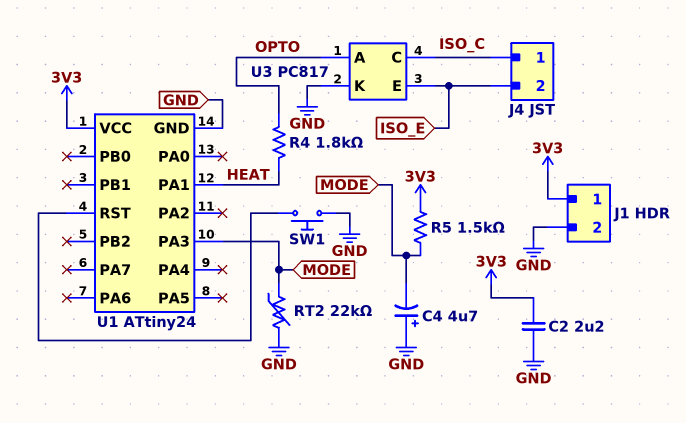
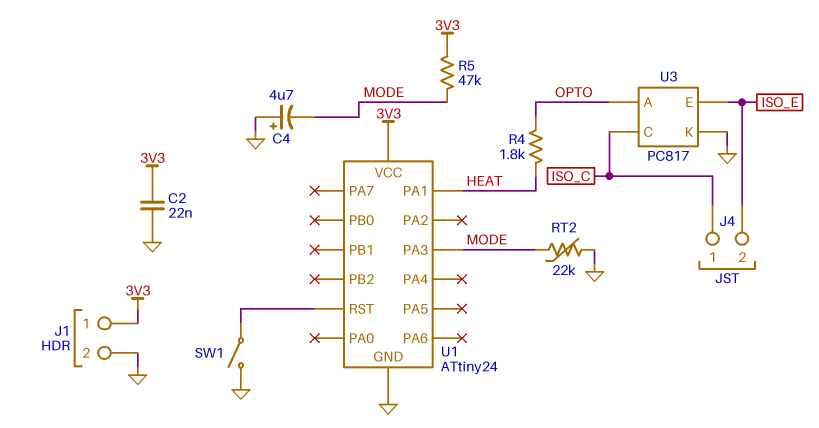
C2: 2.2uF (3V3, GND) -> 22nF (3V3, GND)
R5: 1.5k (3V3, MODE) -> 47k (3V3, MODE)
SW1: button (GND, U1/RST) -> switch (GND, U1/RST)

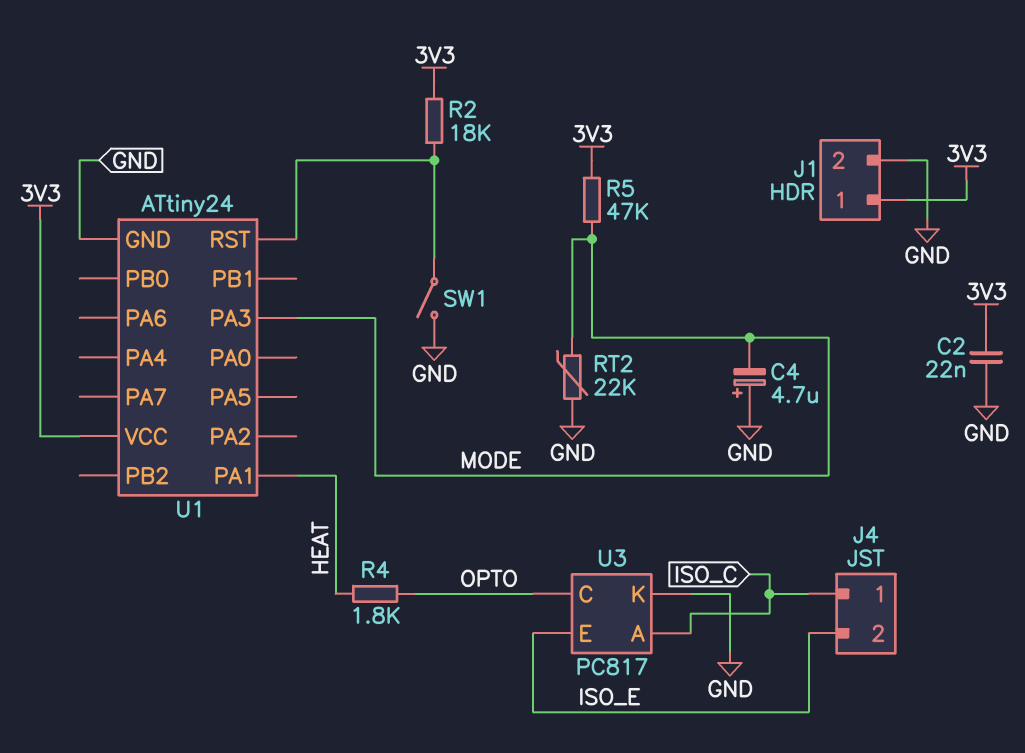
R2: none -> 18k (3V3, U1/RST)
U3 pin A: OPTO -> ISO_C
U3 pin C: ISO_C -> OPTO

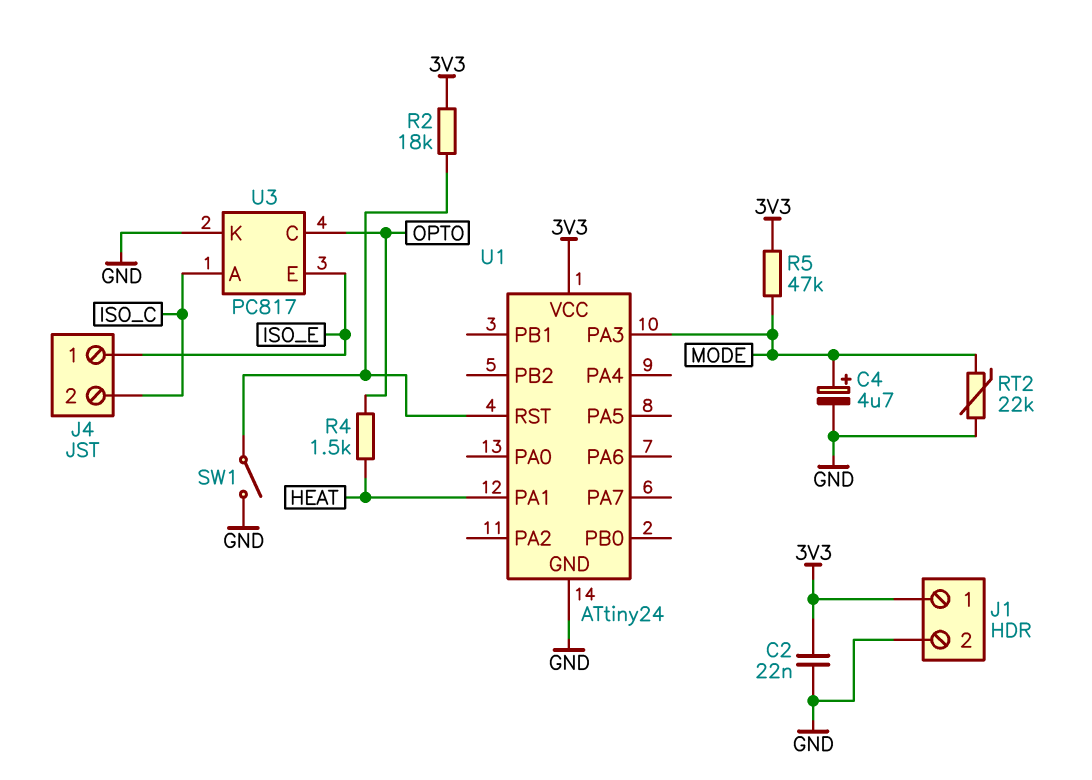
C4: 4.7uF (plus GND, minus MODE) -> 4.7uF (plus MODE, minus GND)
J4 pin 1: ISO_C -> ISO_E
J4 pin 2: ISO_E -> ISO_C
R4: 1.8k (HEAT, OPTO) -> 1.5k (HEAT, OPTO)

